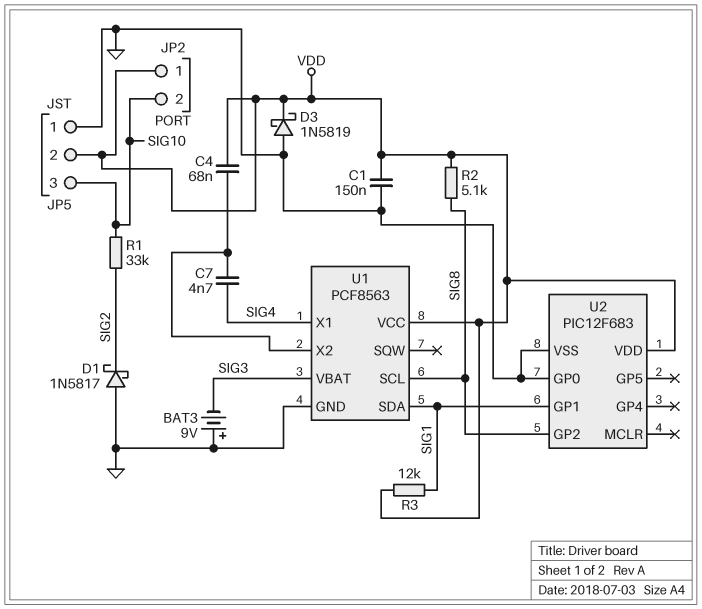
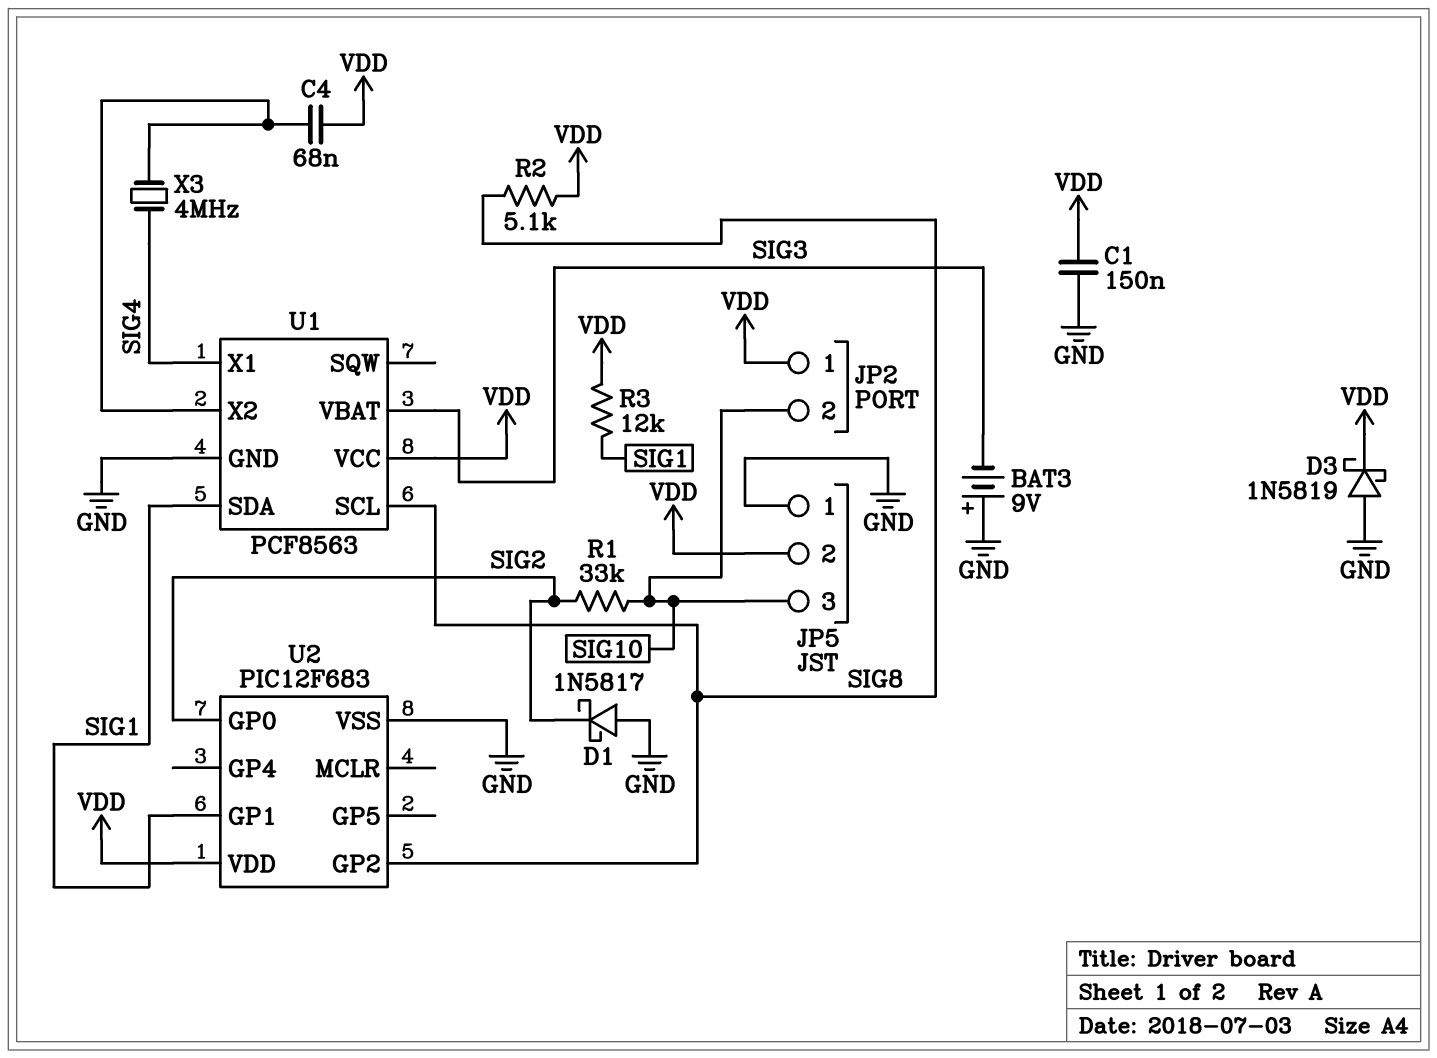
C7: 4.7nF (SIG4, U1/X2) -> none
U2 pin GP0: GND -> SIG2
X3: none -> 4MHz (SIG4, U1/X2)

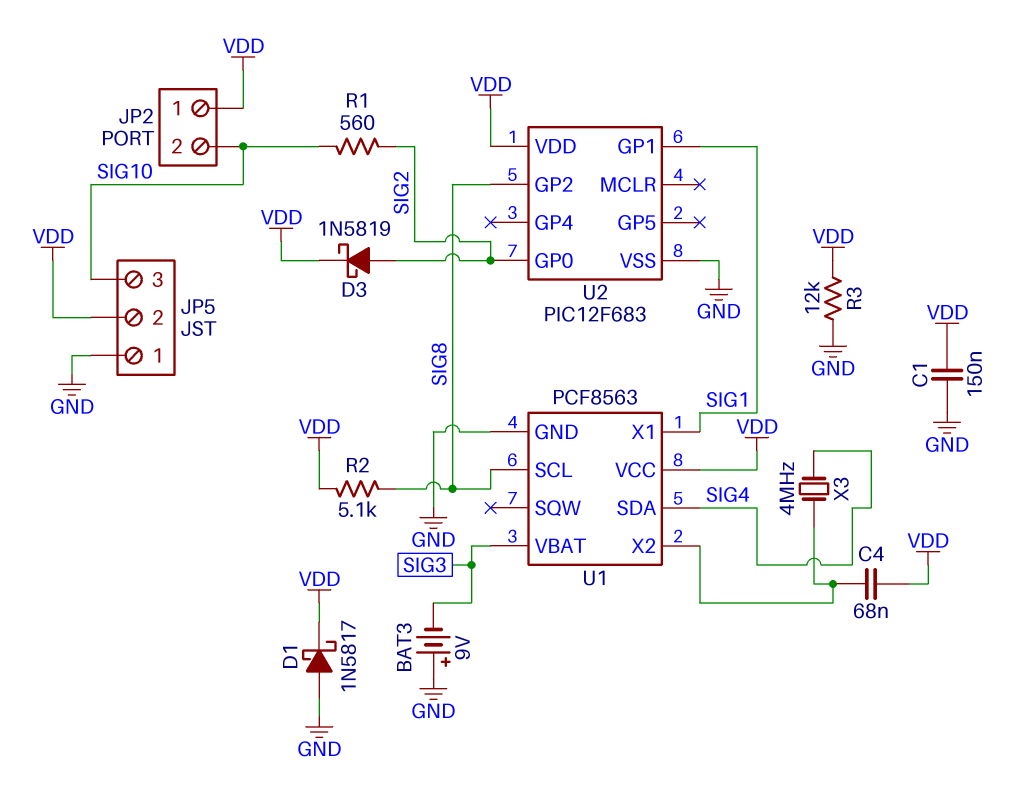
D1: schottky 1N5817 (A GND, K SIG2) -> schottky 1N5817 (A GND, K VDD)
D3: schottky 1N5819 (A GND, K VDD) -> schottky 1N5819 (A SIG2, K VDD)
R1: 33k (SIG2, SIG10) -> 560 (SIG2, SIG10)
R3: 12k (SIG1, VDD) -> 12k (GND, VDD)
U1 pin SDA: SIG1 -> SIG4
U1 pin X1: SIG4 -> SIG1

